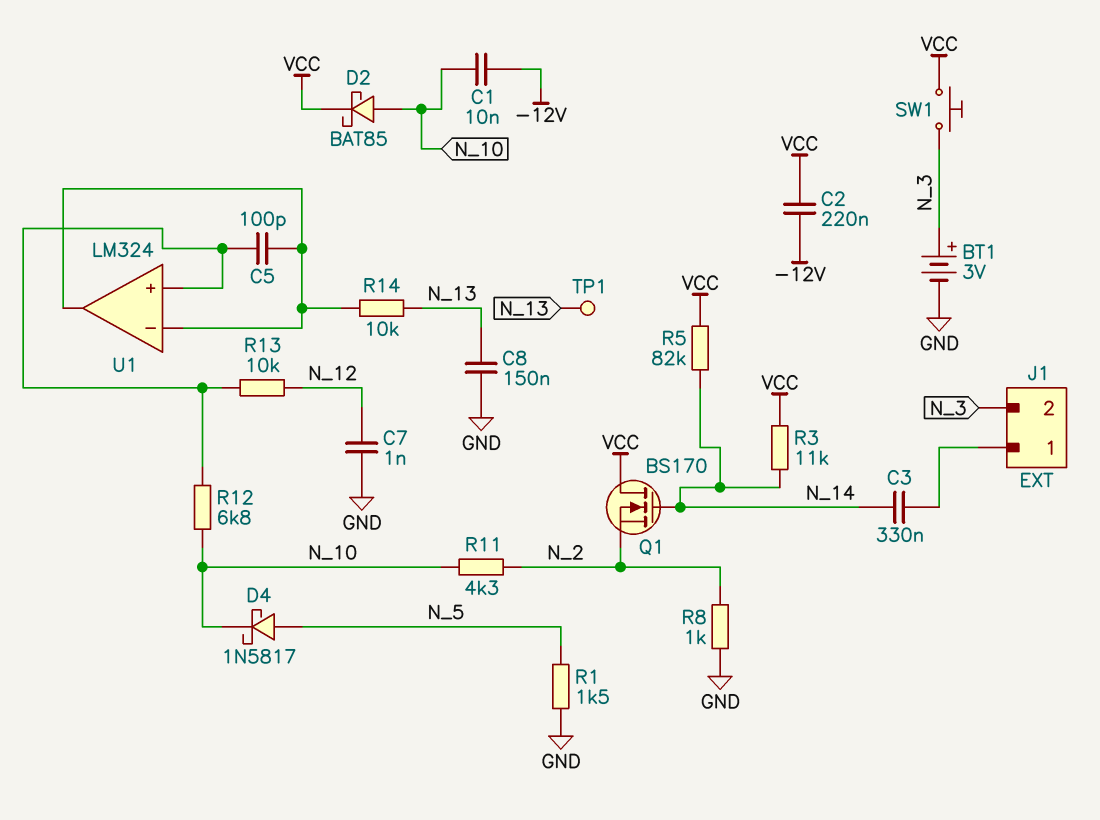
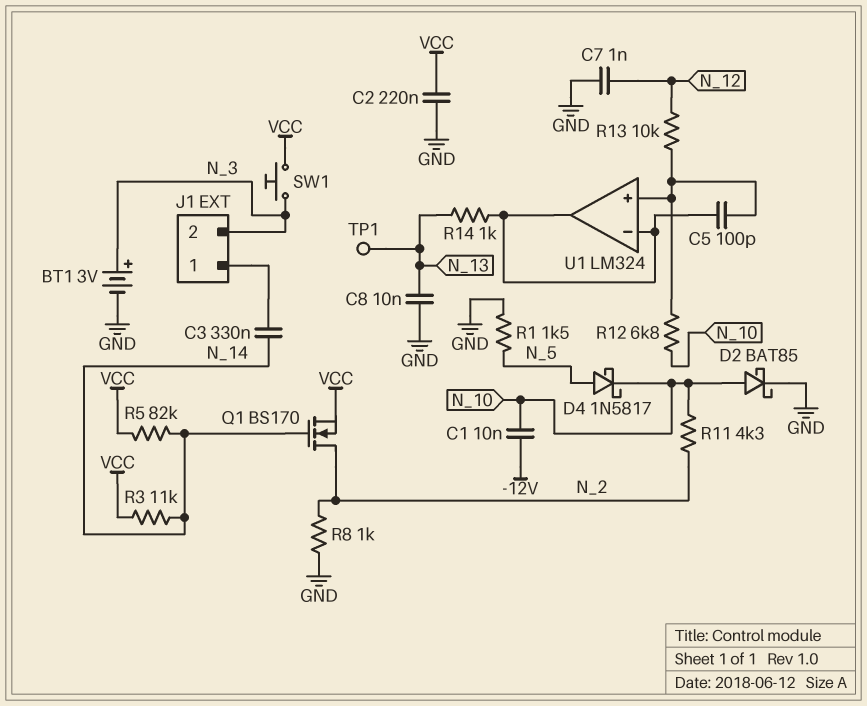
C2: 220nF (-12V, VCC) -> 220nF (GND, VCC)
C8: 150nF (GND, N_13) -> 10nF (GND, N_13)
D2: schottky BAT85 (A N_10, K VCC) -> schottky BAT85 (A N_10, K GND)
Q1: NMOS BS170 (G N_14, D VCC, S N_2) -> NMOS BS170 (G N_14, D N_2, S VCC)
R14: 10k (N_13, U1/in-) -> 1k (N_13, U1/in-)

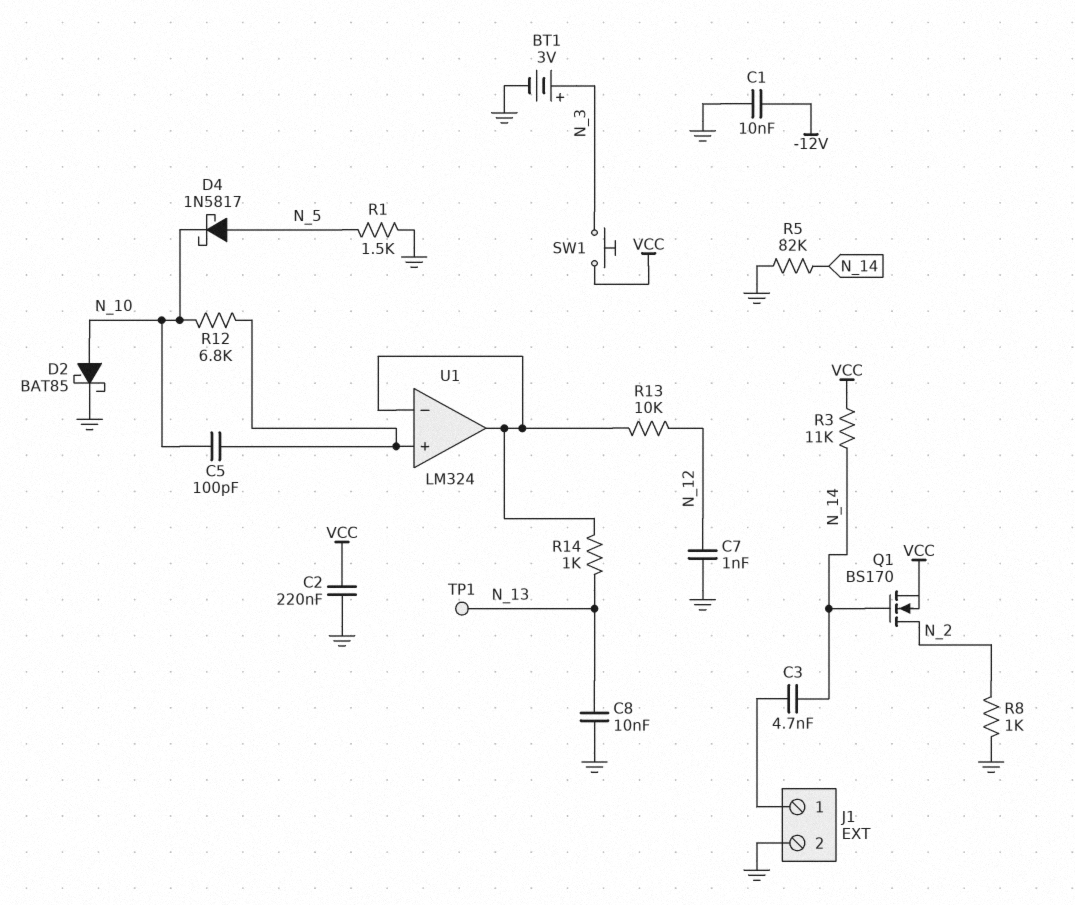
C1: 10nF (-12V, N_10) -> 10nF (-12V, GND)
C3: 330nF (J1/1, N_14) -> 4.7nF (J1/1, N_14)
C5: 100pF (U1/in+, U1/in-) -> 100pF (N_10, U1/in+)
J1 pin 2: N_3 -> GND
R5: 82k (N_14, VCC) -> 82k (GND, N_14)
R11: 4.3k (N_2, N_10) -> none
R13: 10k (N_12, U1/in+) -> 10k (N_12, U1/in-)

